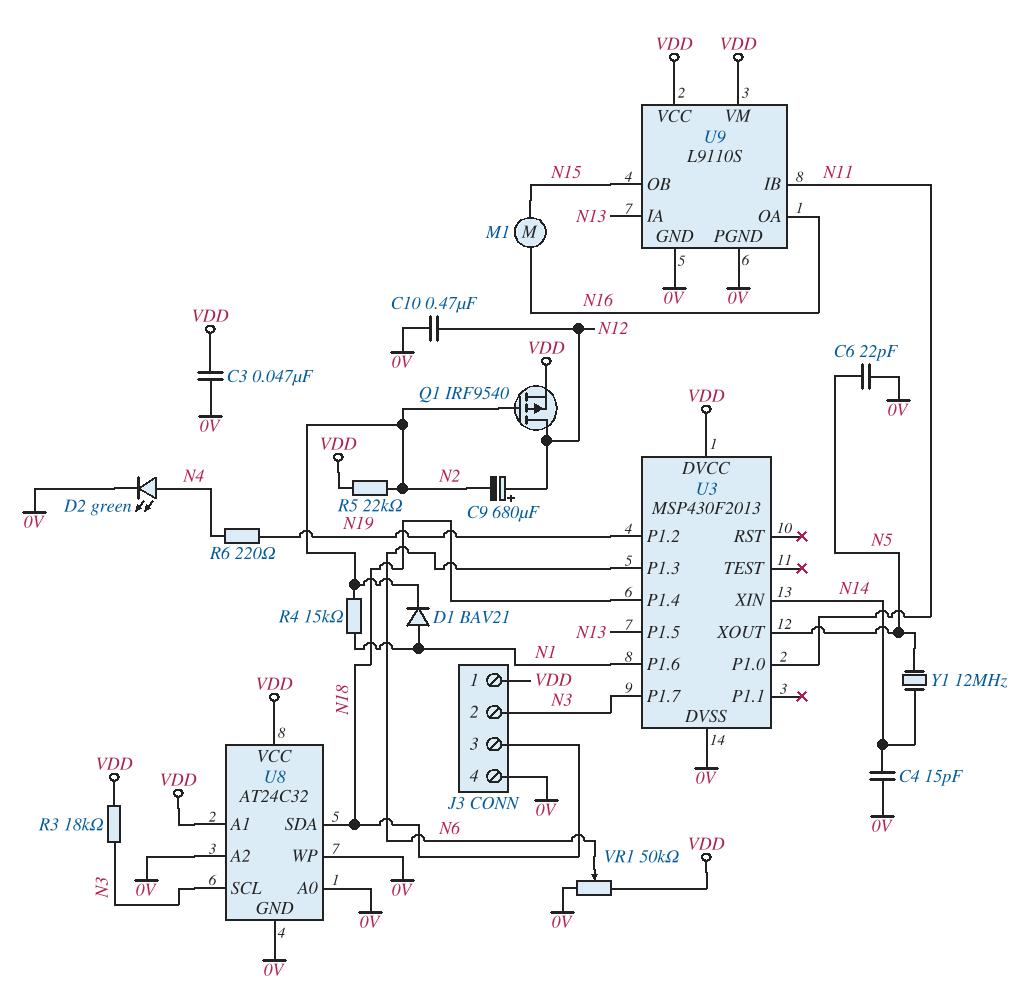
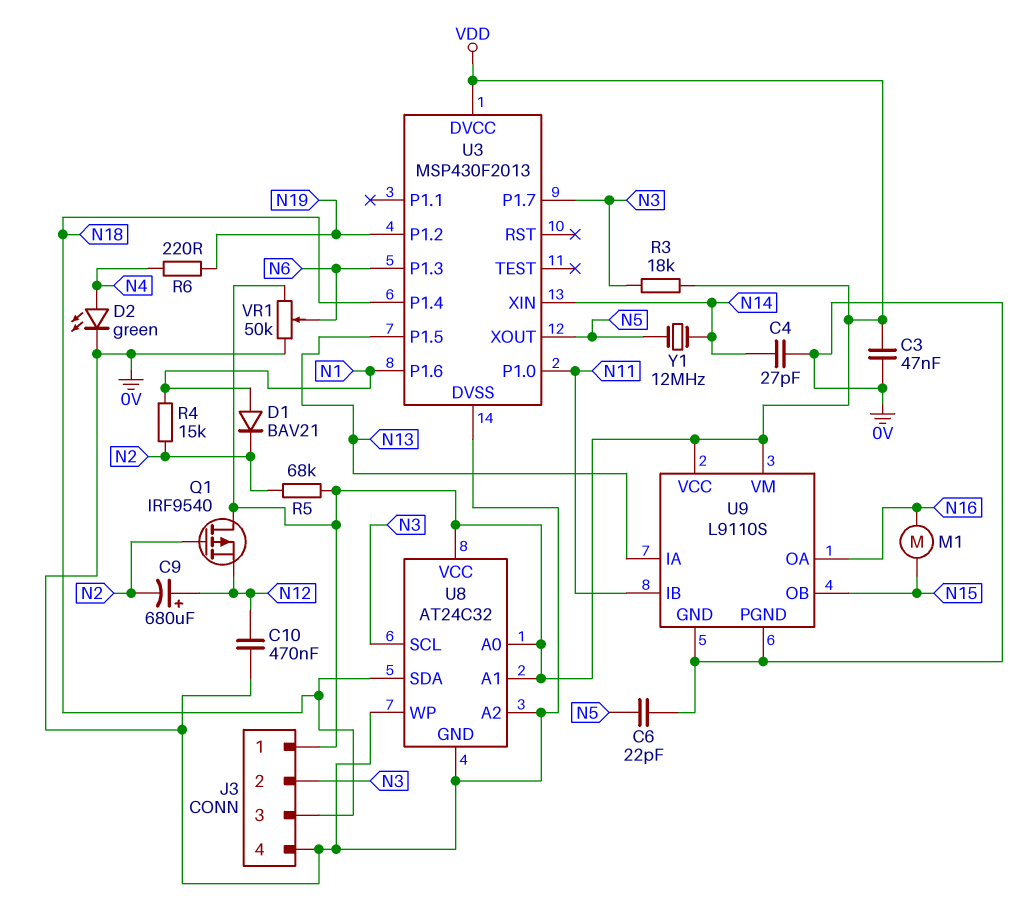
C4: 15pF (0V, N14) -> 27pF (0V, N14)
Q1: PMOS IRF9540 (G N2, D N12, S VDD) -> PMOS IRF9540 (G N2, D VDD, S N12)
R5: 22k (N2, VDD) -> 68k (N2, VDD)
U8 pin A0: 0V -> VDD

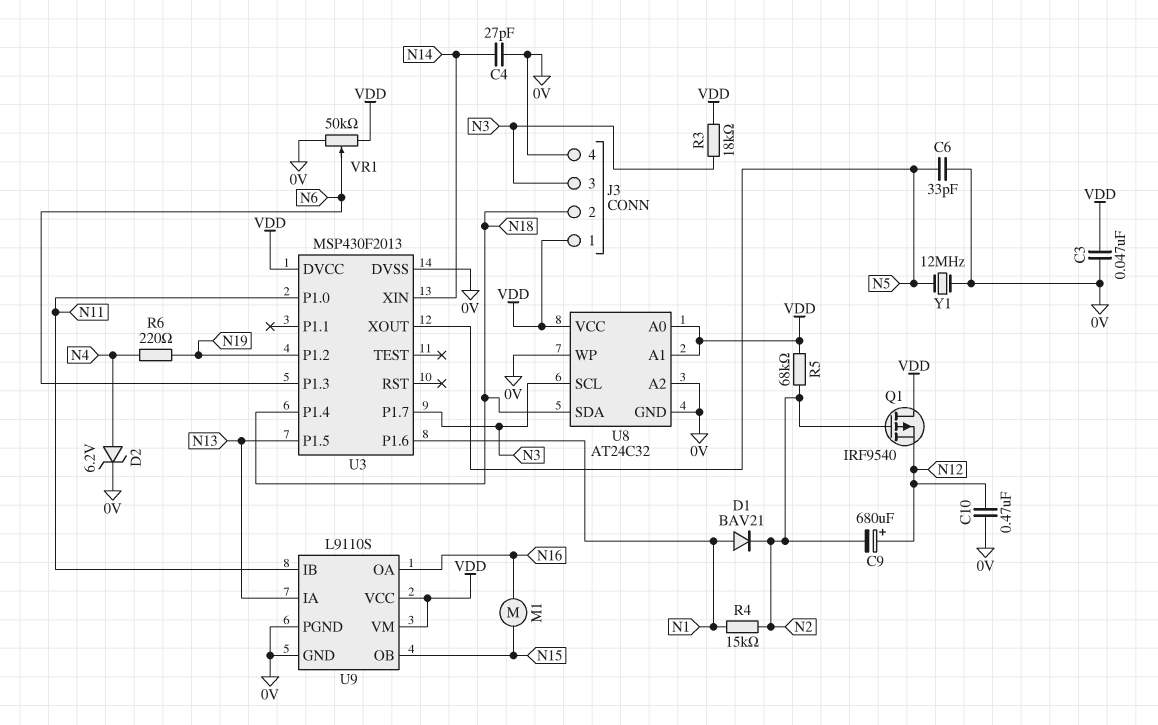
C6: 22pF (0V, N5) -> 33pF (0V, N5)
D2: LED green (A N4, K 0V) -> zener 6.2V (A N4, K 0V)
J3 pin 2: N3 -> N18
J3 pin 3: N18 -> N3
Y1: 12MHz (N5, N14) -> 12MHz (0V, N5)

